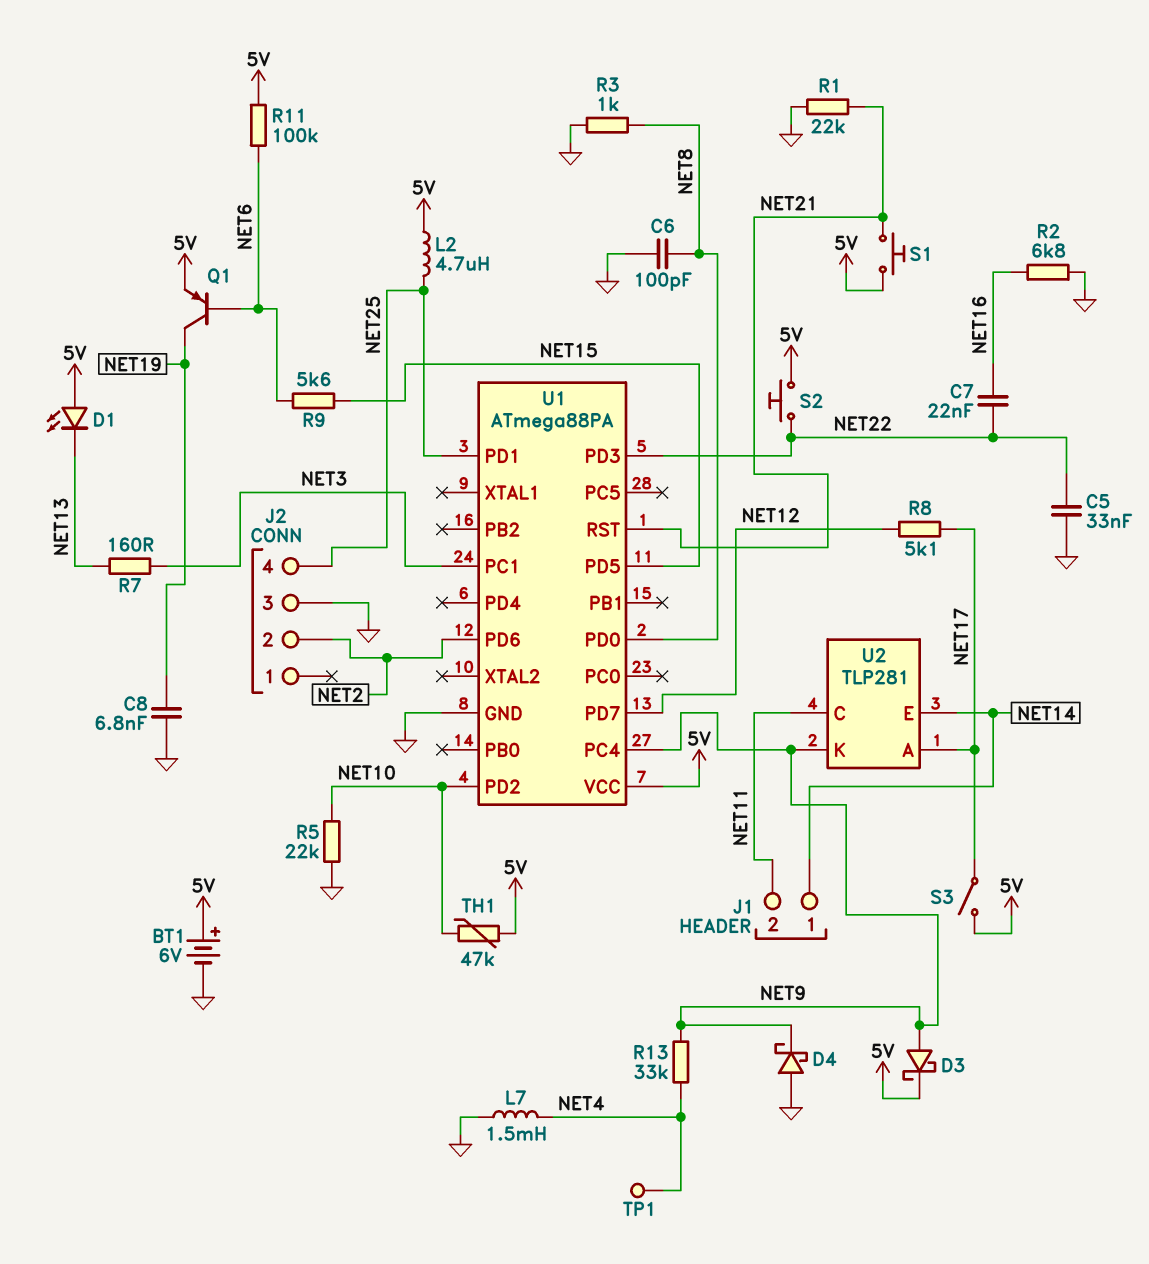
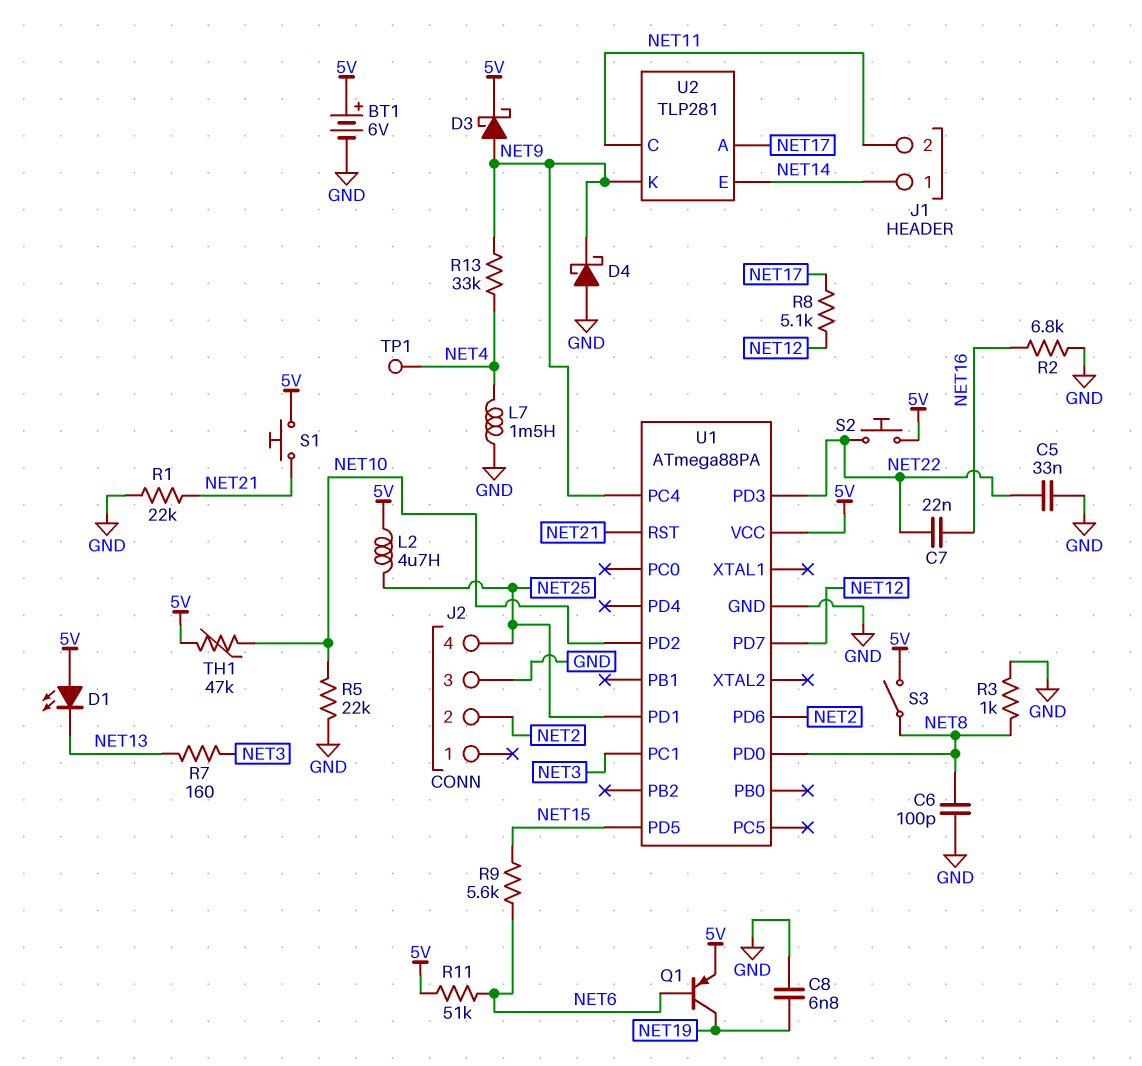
R11: 100k (5V, NET6) -> 51k (5V, NET6)
S3: switch (5V, NET17) -> switch (5V, NET8)

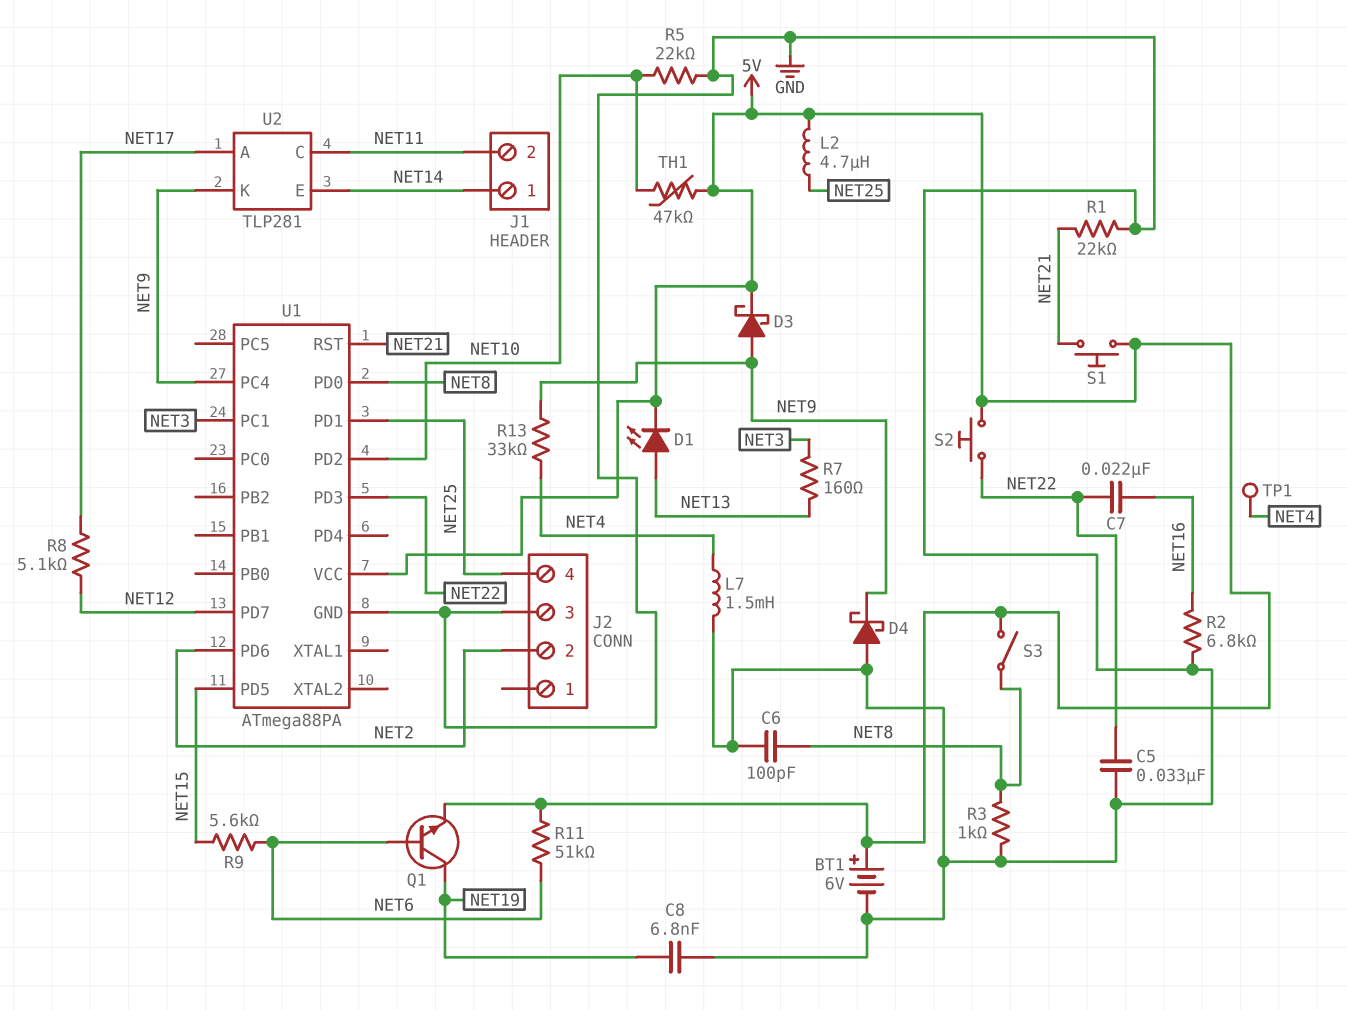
D1: LED (A 5V, K NET13) -> LED (A NET13, K 5V)
Q1: PNP (B NET6, C NET19, E 5V) -> NPN (B NET6, C NET19, E 5V)

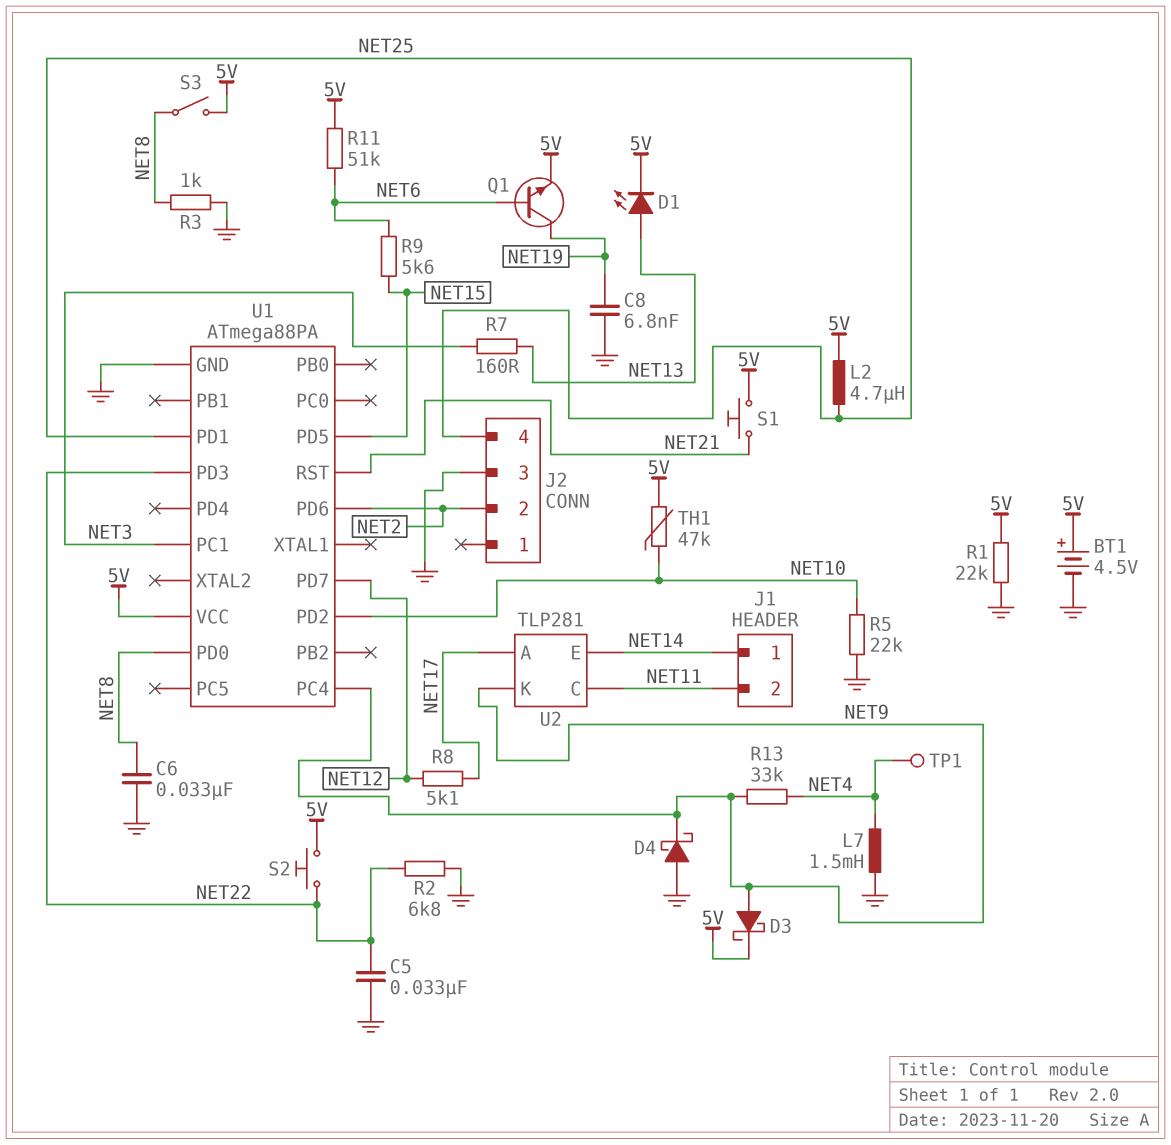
BT1: 6V (plus 5V, minus GND) -> 4.5V (plus 5V, minus GND)
C6: 100pF (GND, NET8) -> 33nF (GND, NET8)
C7: 22nF (NET16, NET22) -> none
R1: 22k (GND, NET21) -> 22k (5V, GND)
R2: 6.8k (GND, NET16) -> 6.8k (GND, NET22)

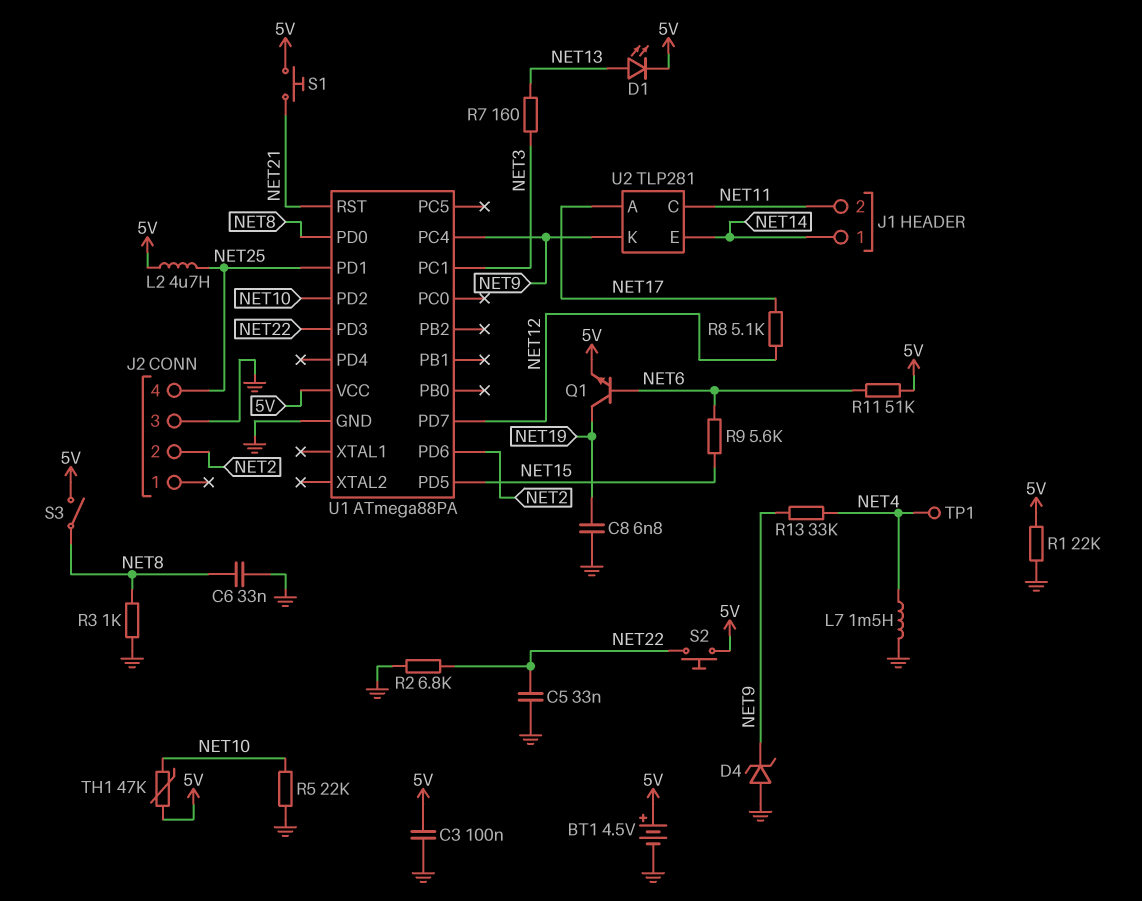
C3: none -> 100nF (5V, GND)
D3: schottky (A NET9, K 5V) -> none
D4: schottky (A GND, K NET9) -> zener (A GND, K NET9)

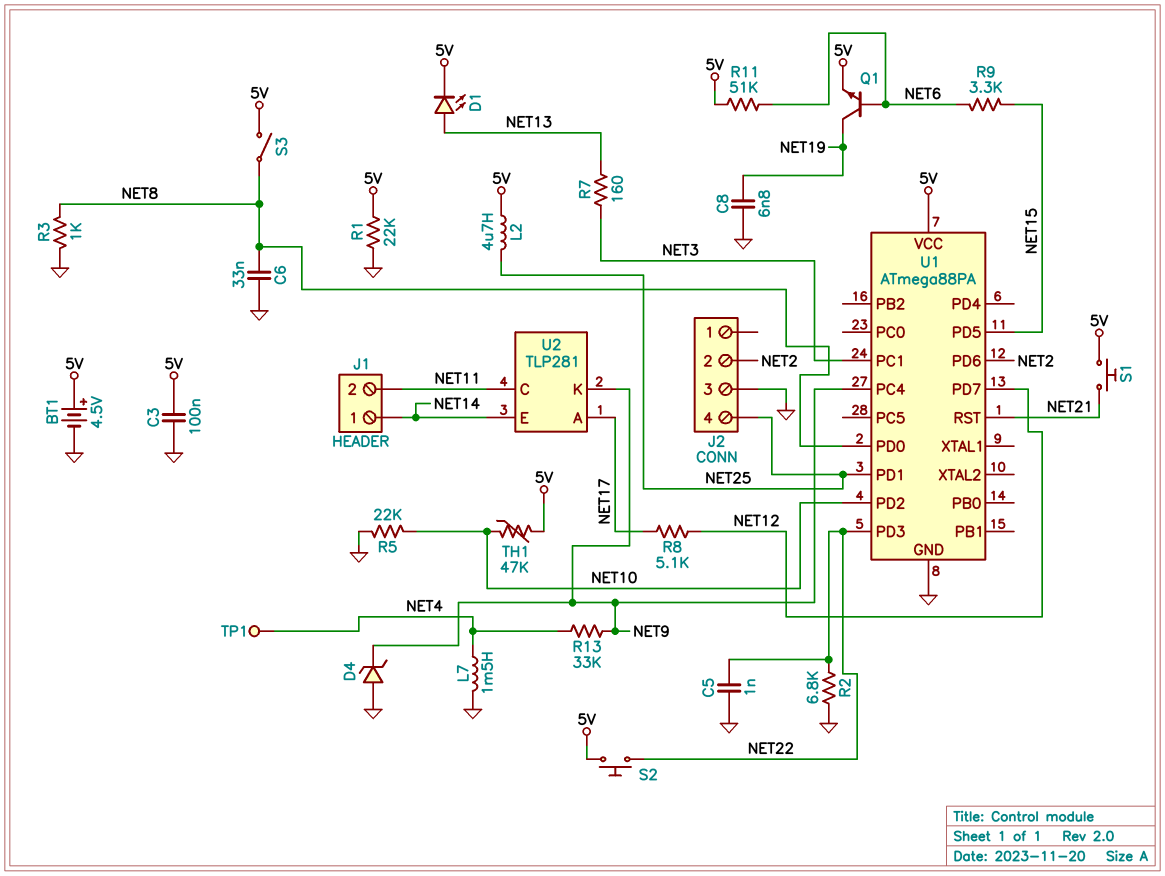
C5: 33nF (GND, NET22) -> 1nF (GND, NET22)
R9: 5.6k (NET6, NET15) -> 3.3k (NET6, NET15)

